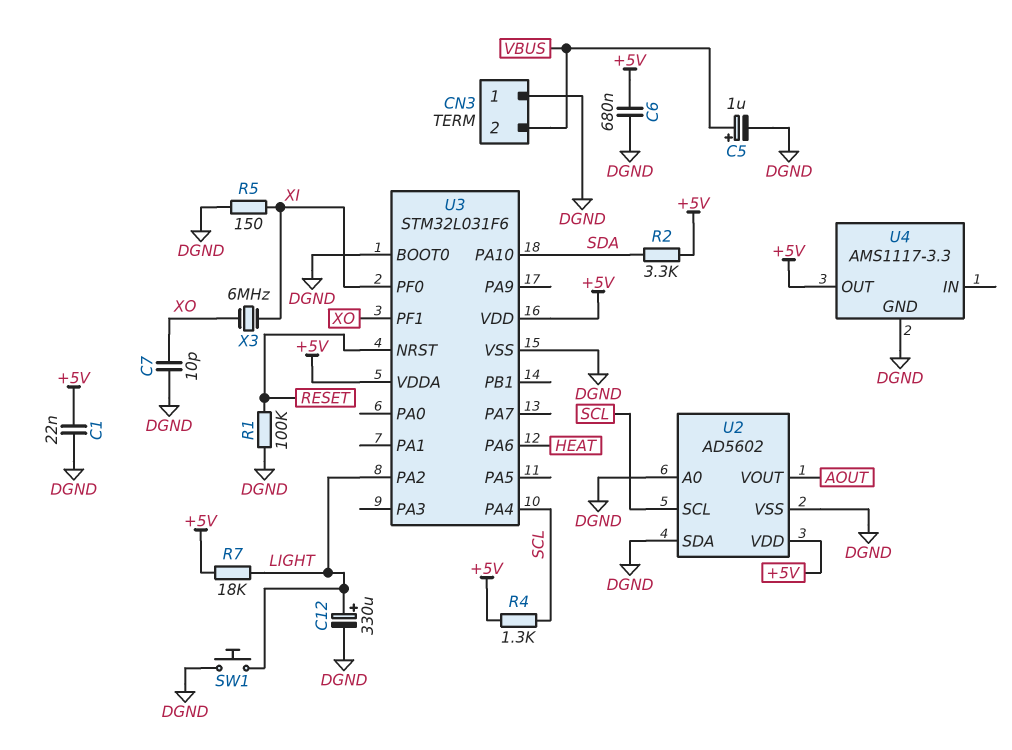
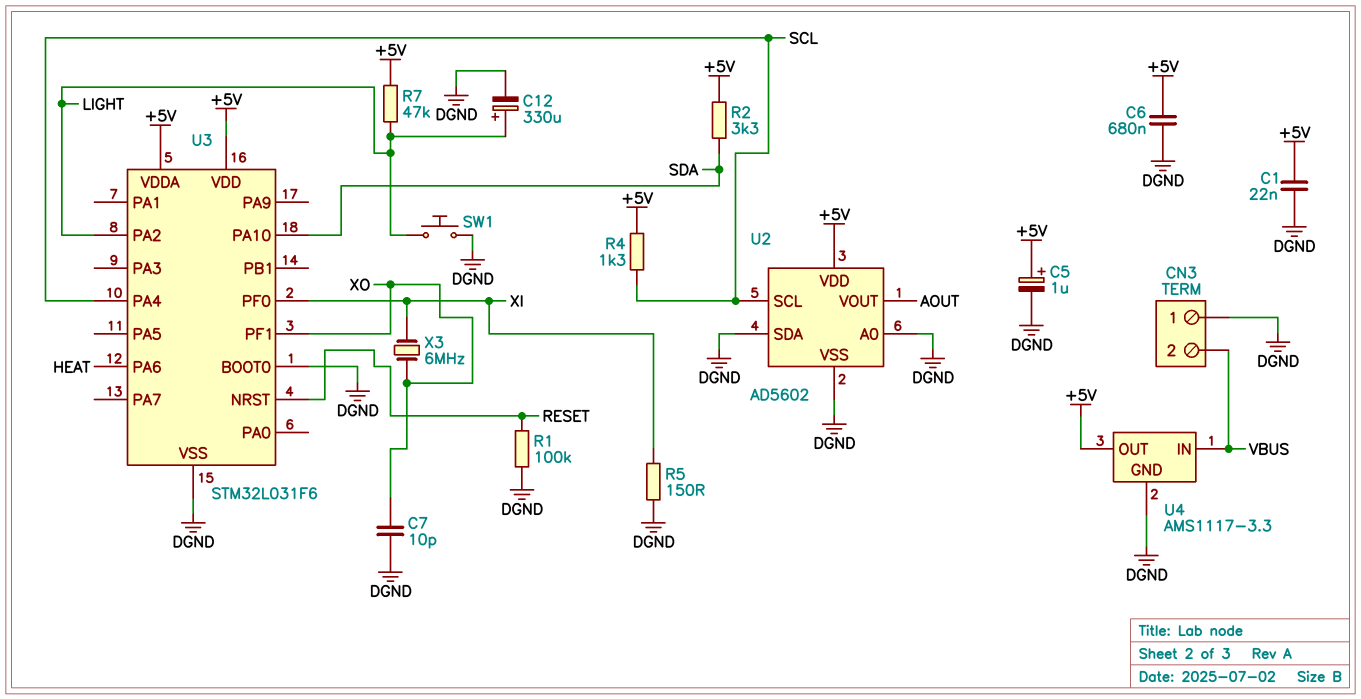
C5: 1uF (plus VBUS, minus DGND) -> 1uF (plus +5V, minus DGND)
R7: 18k (+5V, LIGHT) -> 47k (+5V, LIGHT)
U4 pin IN: none -> VBUS

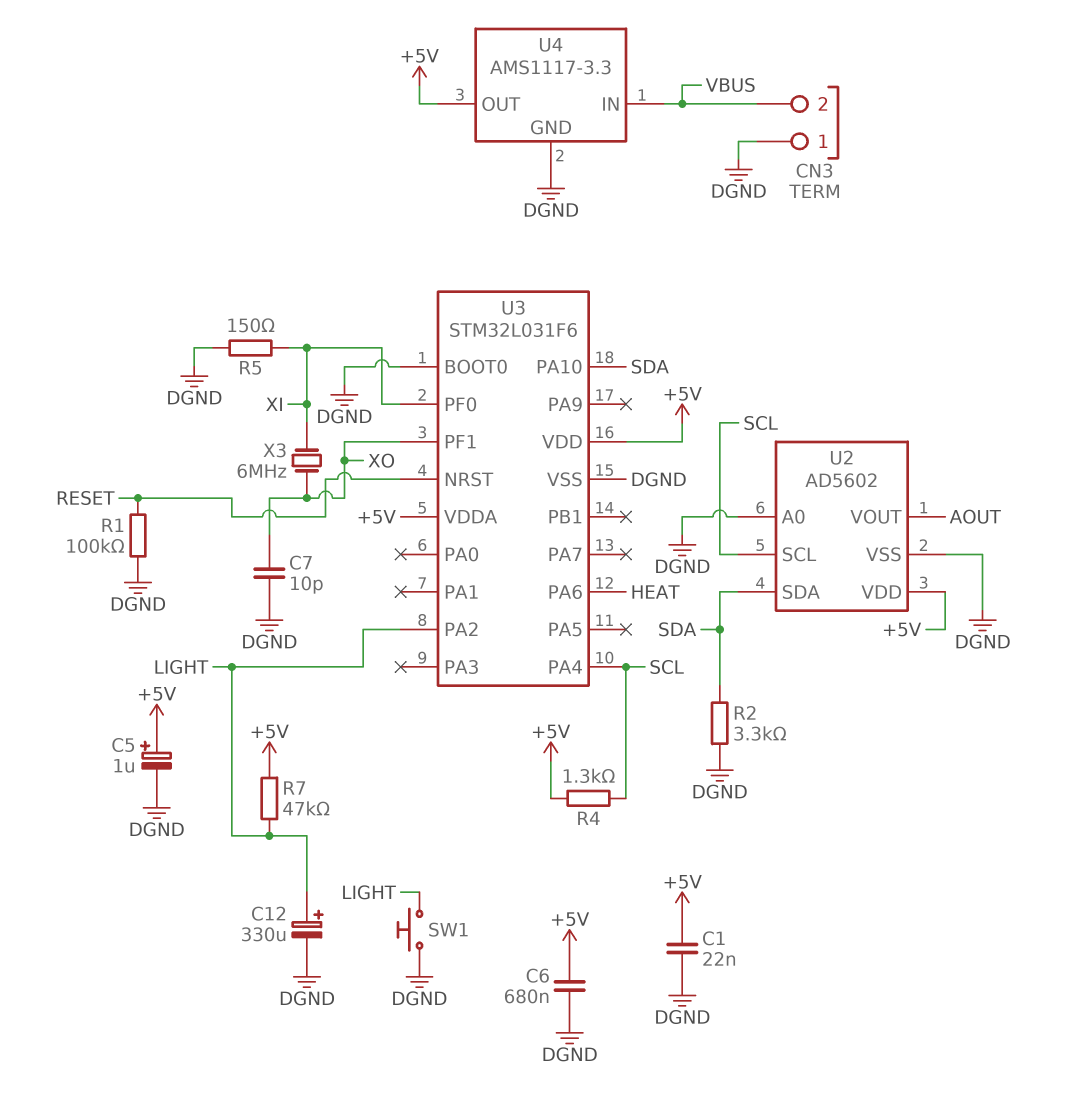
R2: 3.3k (+5V, SDA) -> 3.3k (DGND, SDA)
U2 pin SDA: DGND -> SDA

